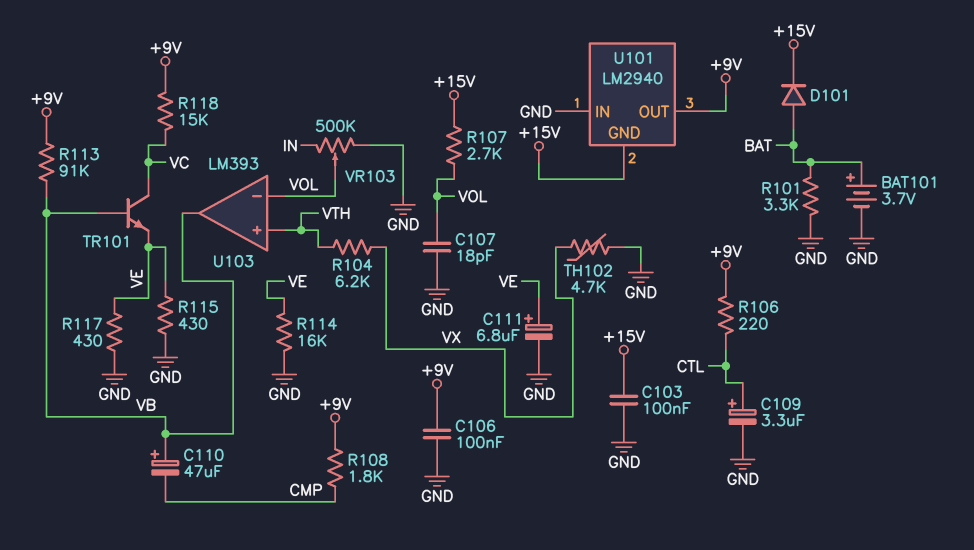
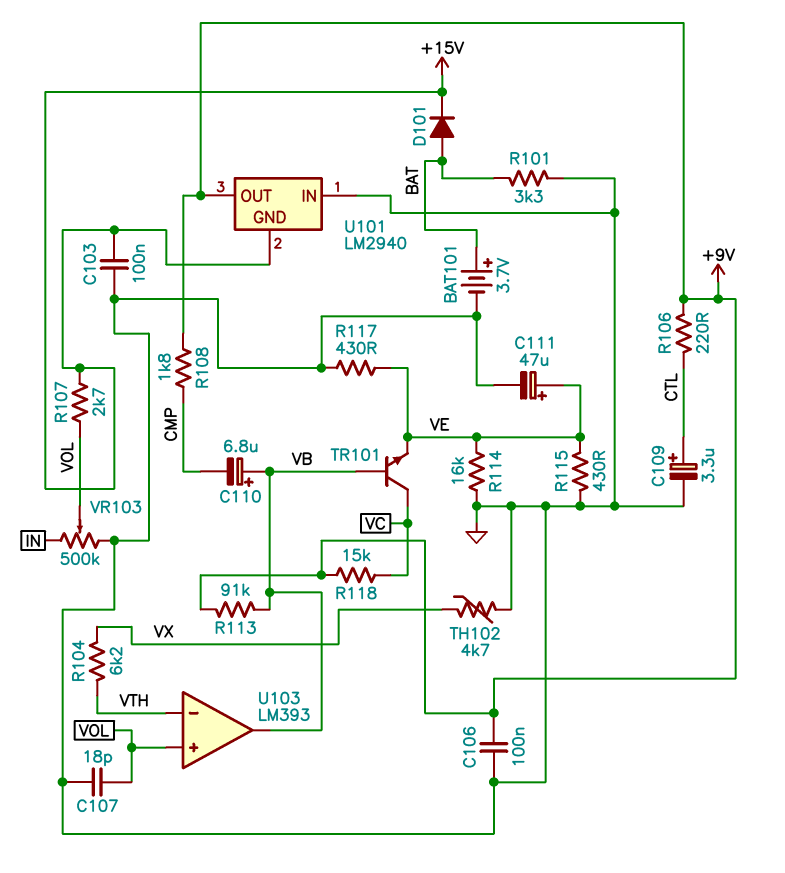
C110: 47uF (plus VB, minus CMP) -> 6.8uF (plus VB, minus CMP)
C111: 6.8uF (plus VE, minus GND) -> 47uF (plus VE, minus GND)
U103 pin in+: VTH -> VOL
U103 pin in-: VOL -> VTH

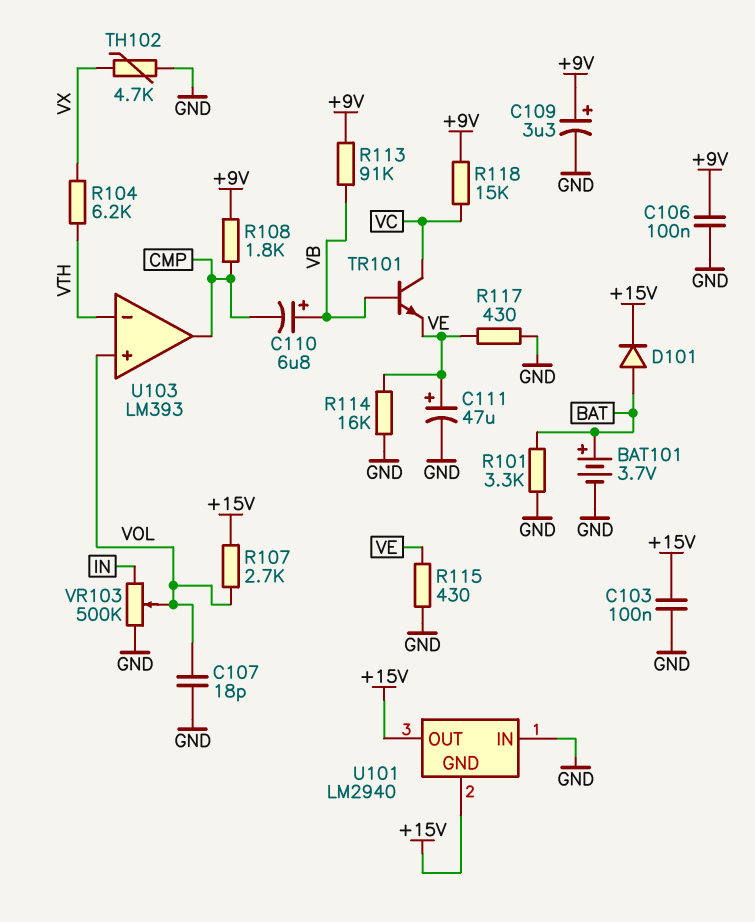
C109: 3.3uF (plus CTL, minus GND) -> 3.3uF (plus +9V, minus GND)
R106: 220 (+9V, CTL) -> none
U101 pin OUT: +9V -> +15V
U103 pin out: VB -> CMP

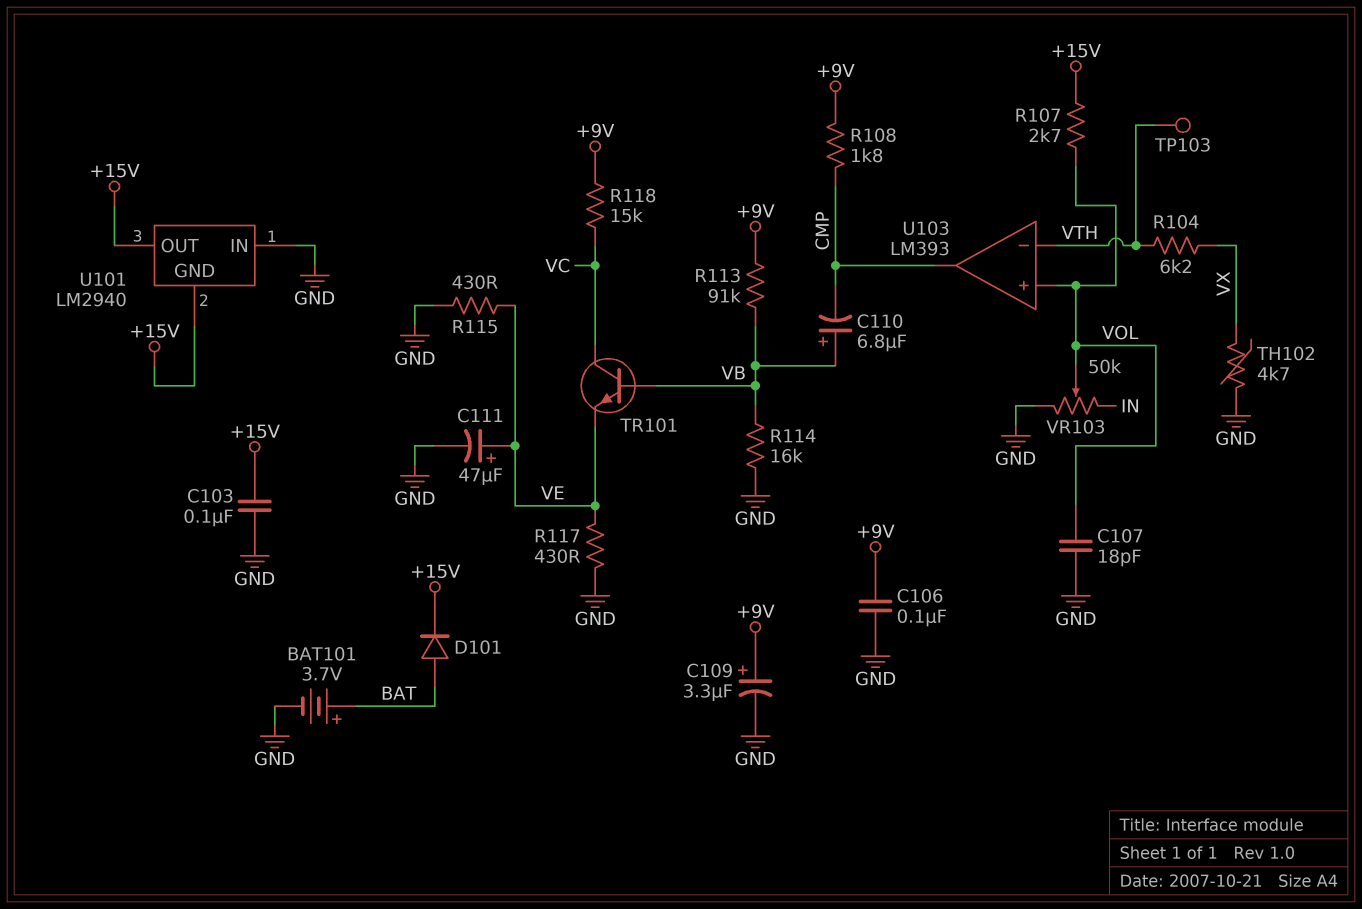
R101: 3.3k (BAT, GND) -> none
R114: 16k (GND, VE) -> 16k (GND, VB)
TP103: none -> test point (VTH)
VR103: 500k (GND, IN, wiper VOL) -> 50k (GND, IN, wiper VOL)

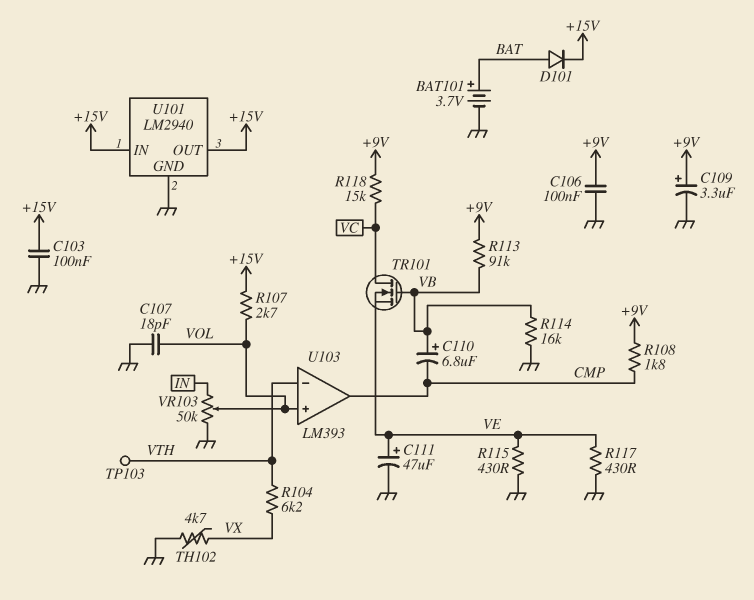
TR101: NPN (B VB, C VC, E VE) -> NMOS (G VB, D VC, S VE)
U101 pin GND: +15V -> GND
U101 pin IN: GND -> +15V

